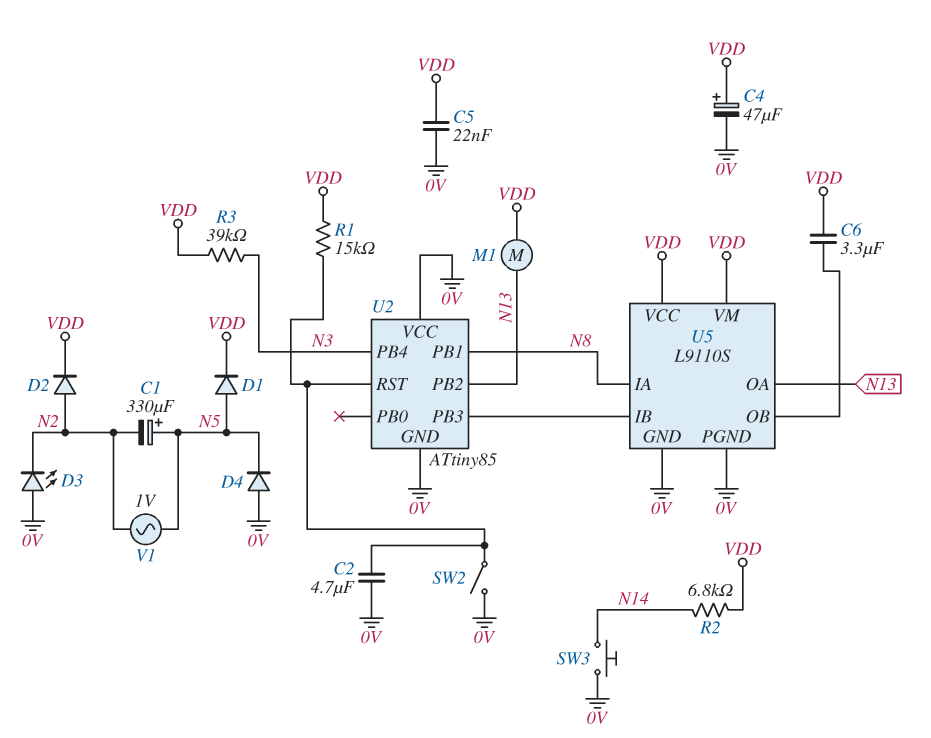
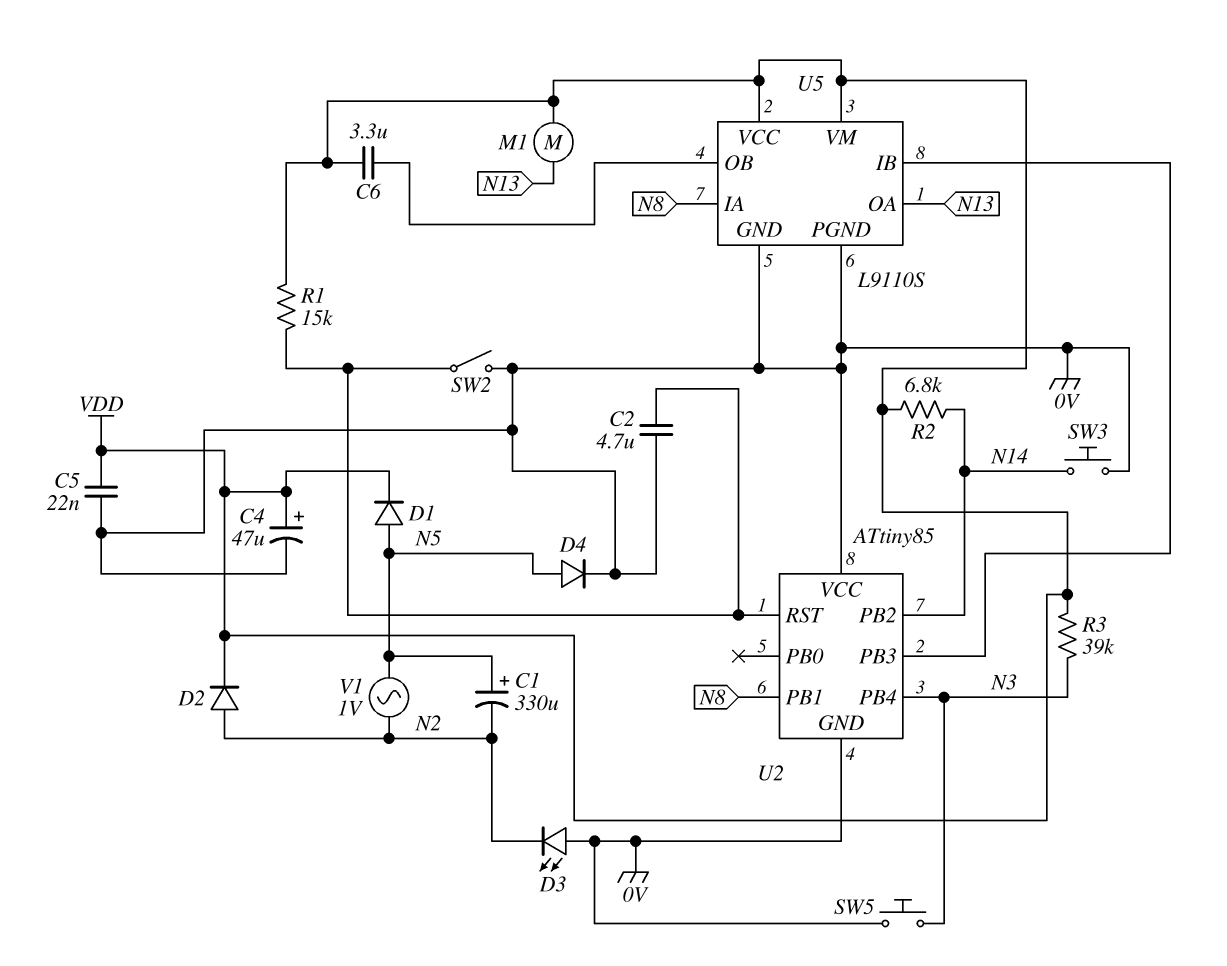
D4: diode (A 0V, K N5) -> diode (A N5, K 0V)
SW5: none -> button (0V, N3)
U2 pin PB2: N13 -> N14

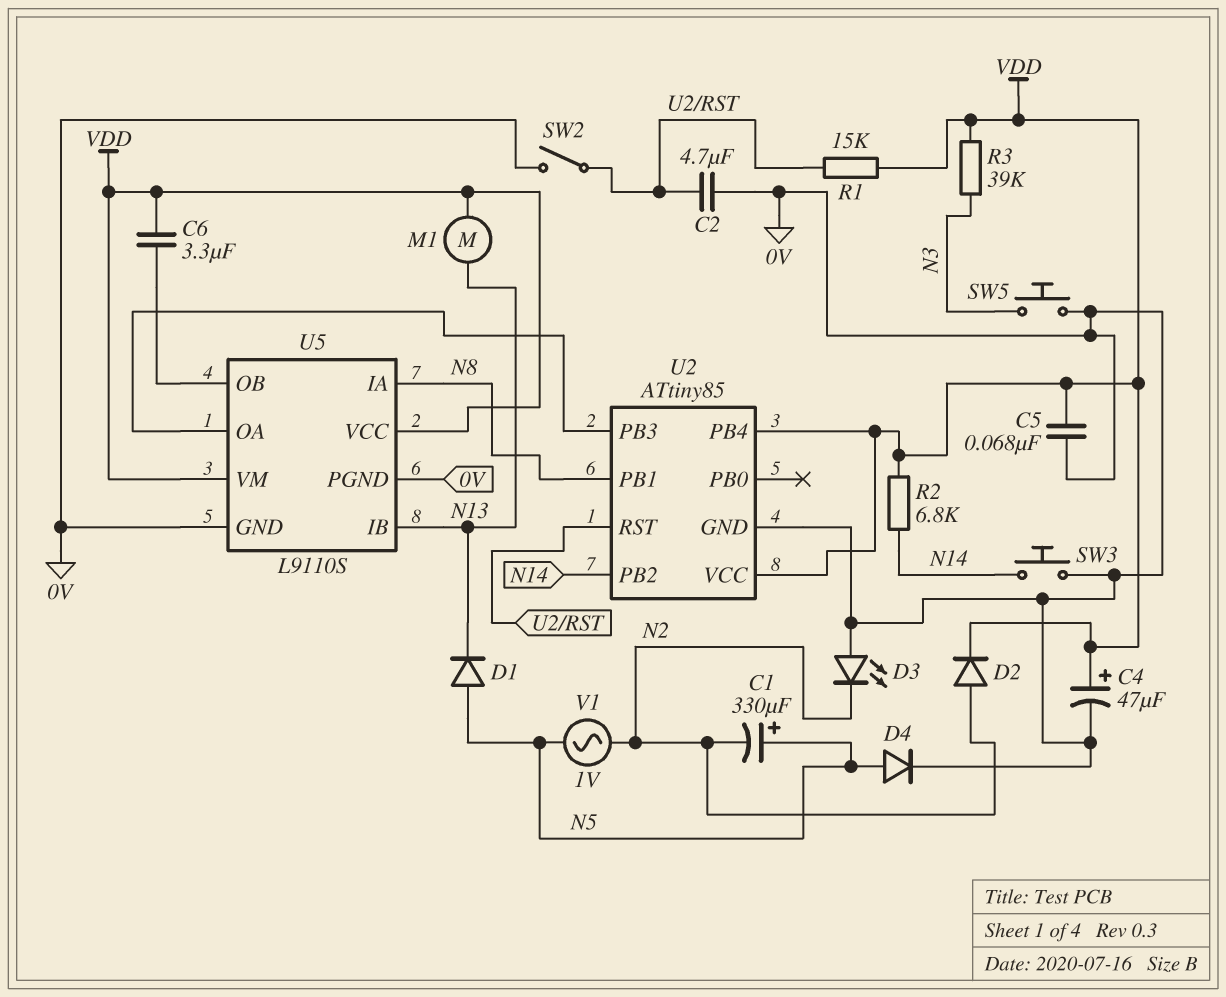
C5: 22nF (0V, VDD) -> 68nF (0V, VDD)
D1: diode (A N5, K VDD) -> diode (A N5, K N13)
U2 pin PB4: N3 -> VDD
U2 pin VCC: 0V -> VDD
U5 pin IB: U2/PB3 -> N13
U5 pin OA: N13 -> U2/PB3

